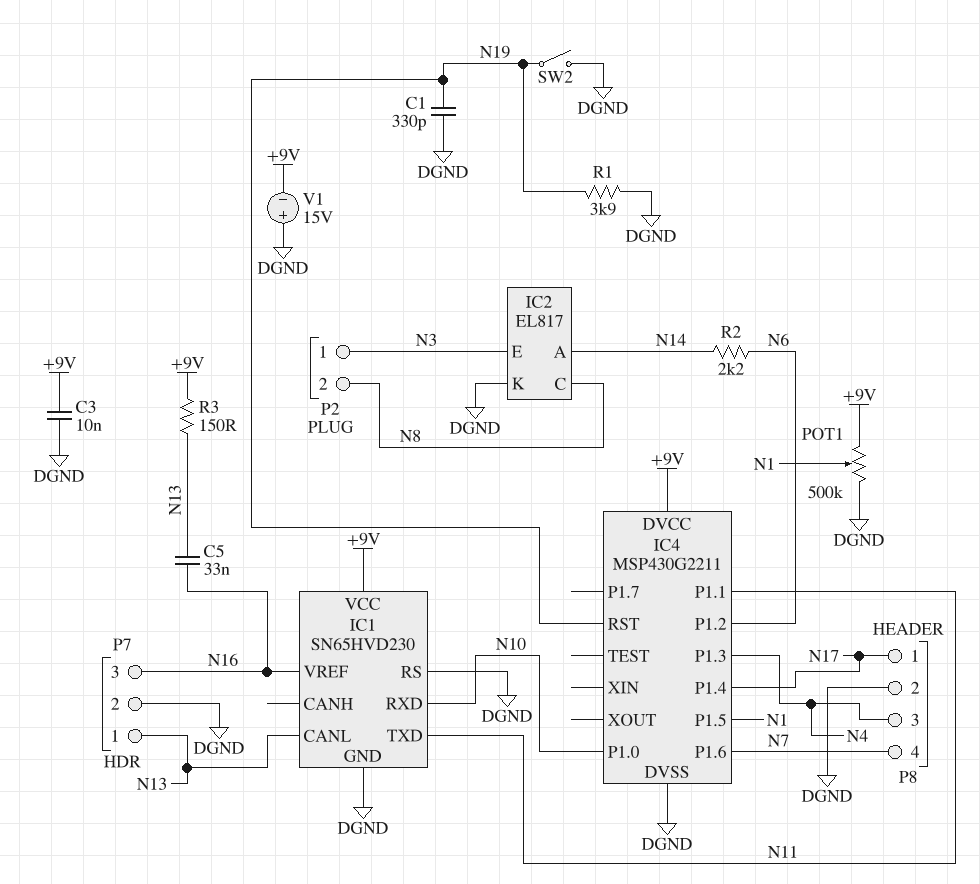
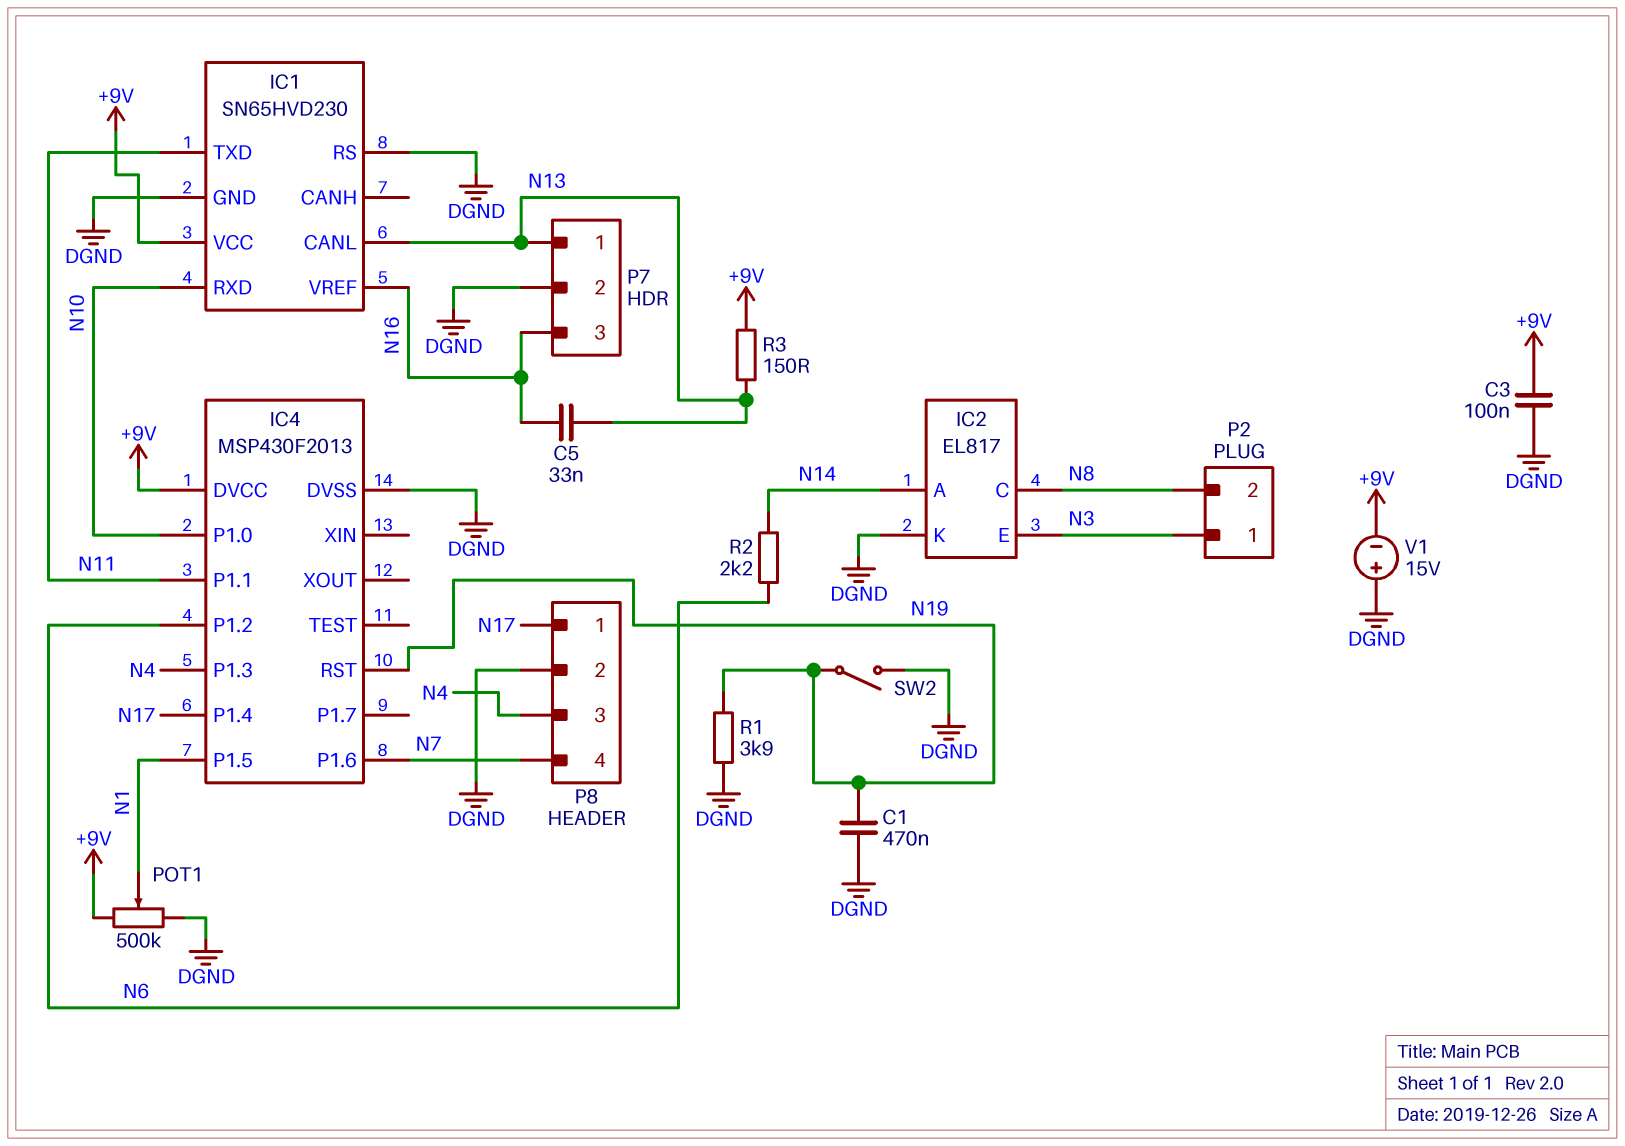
C1: 330pF (DGND, N19) -> 470nF (DGND, N19)
C3: 10nF (+9V, DGND) -> 100nF (+9V, DGND)
IC4: MSP430G2211 -> MSP430F2013

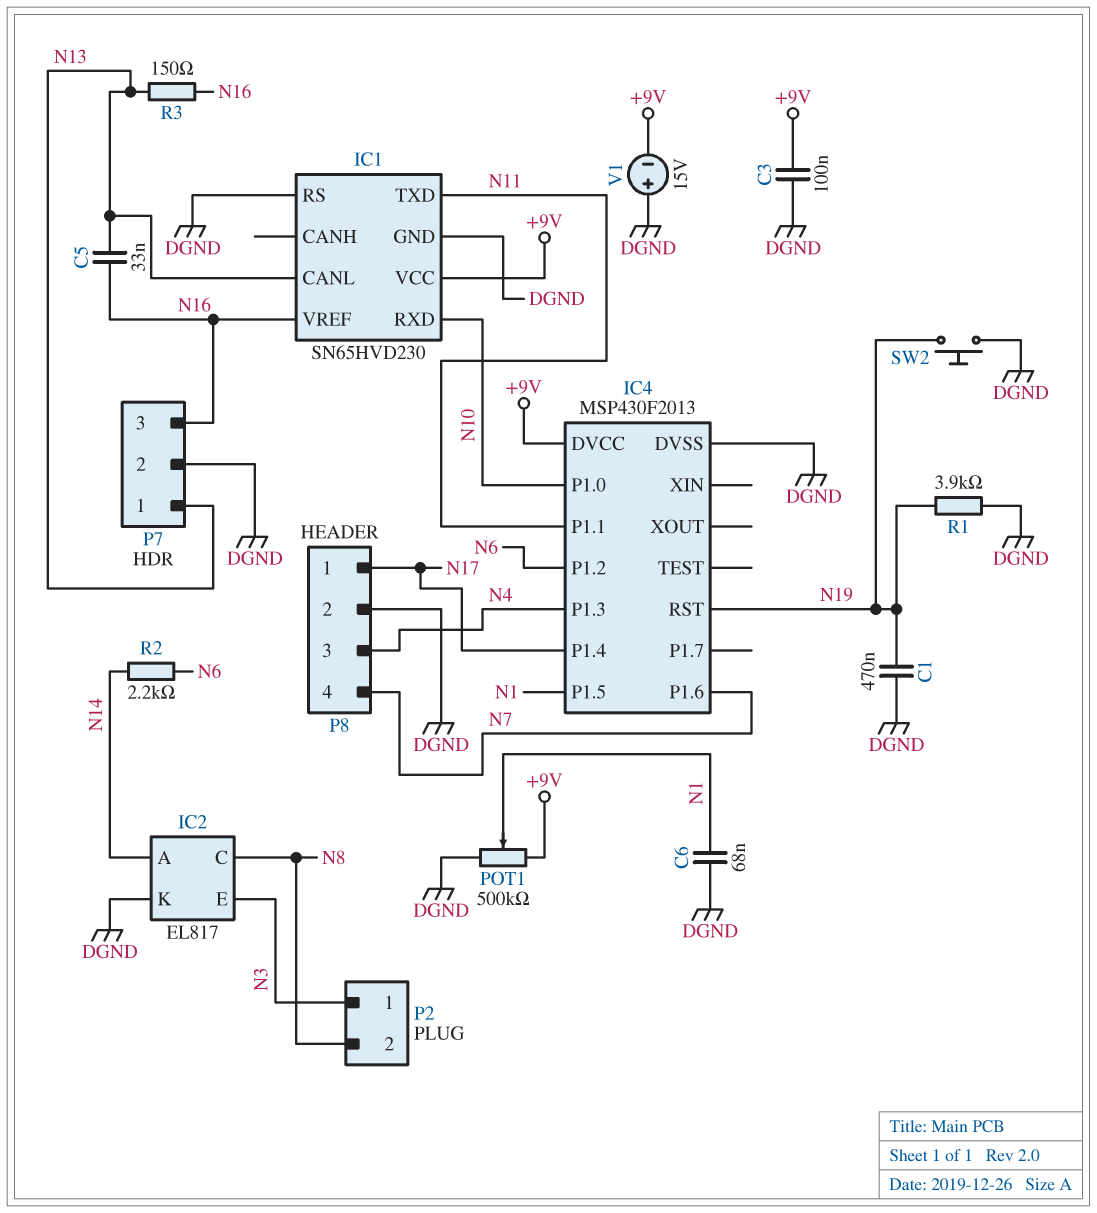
C6: none -> 68nF (DGND, N1)
R3: 150 (+9V, N13) -> 150 (N13, N16)
SW2: switch (DGND, N19) -> button (DGND, N19)

